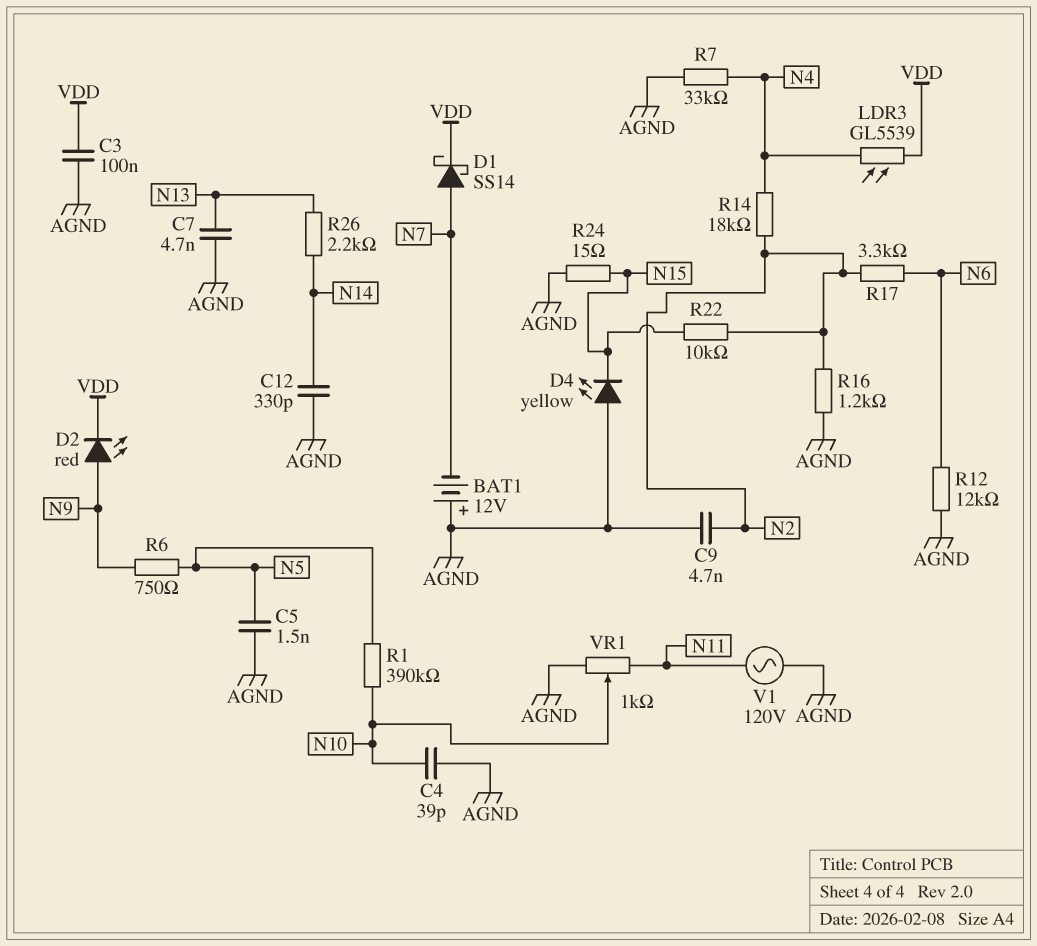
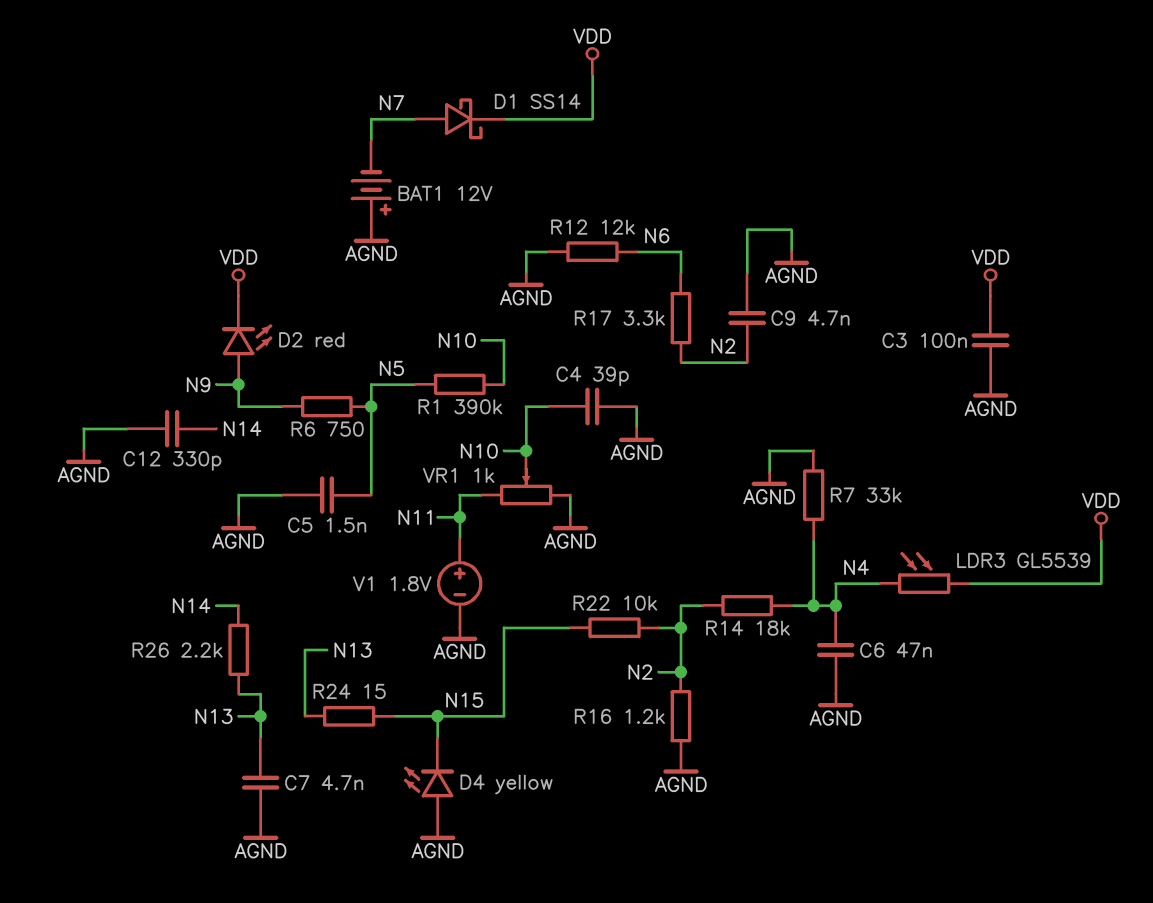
C6: none -> 47nF (AGND, N4)
R24: 15 (AGND, N15) -> 15 (N13, N15)
V1: AC 120V (AGND, N11) -> 1.8V (plus N11, minus AGND)

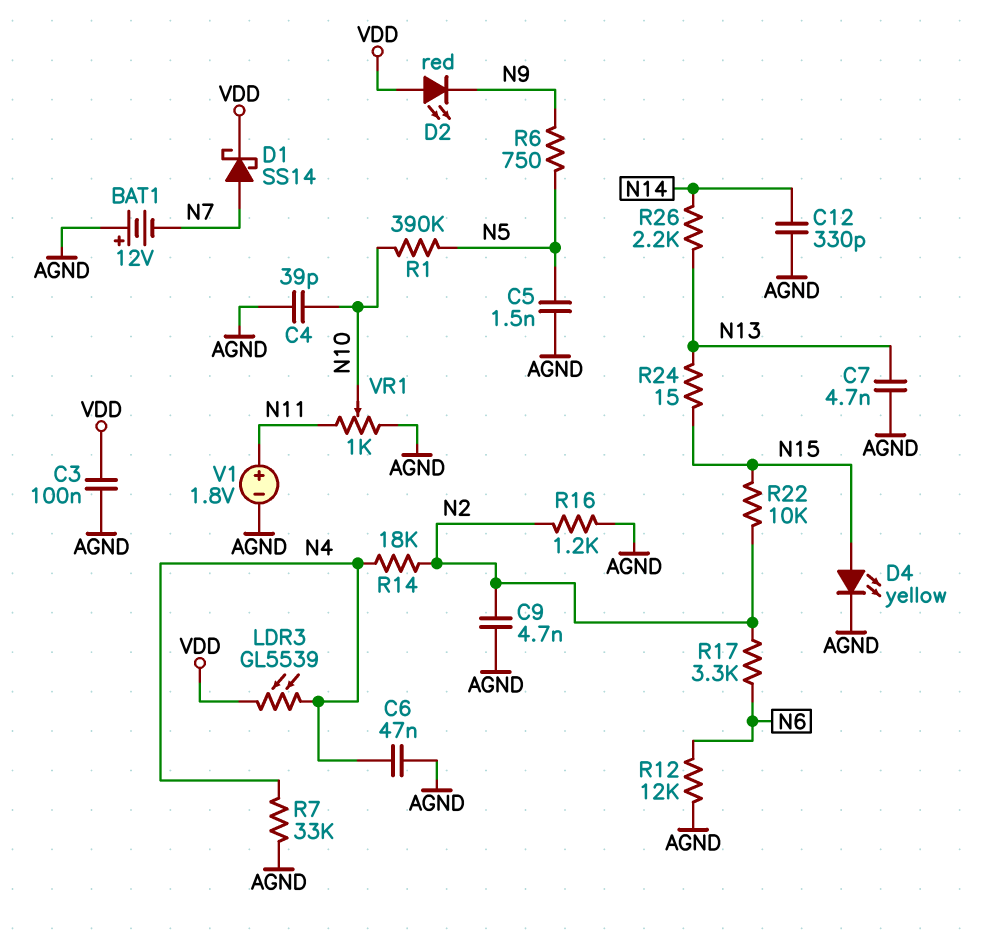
D2: LED red (A N9, K VDD) -> LED red (A VDD, K N9)
D4: LED yellow (A AGND, K N15) -> LED yellow (A N15, K AGND)

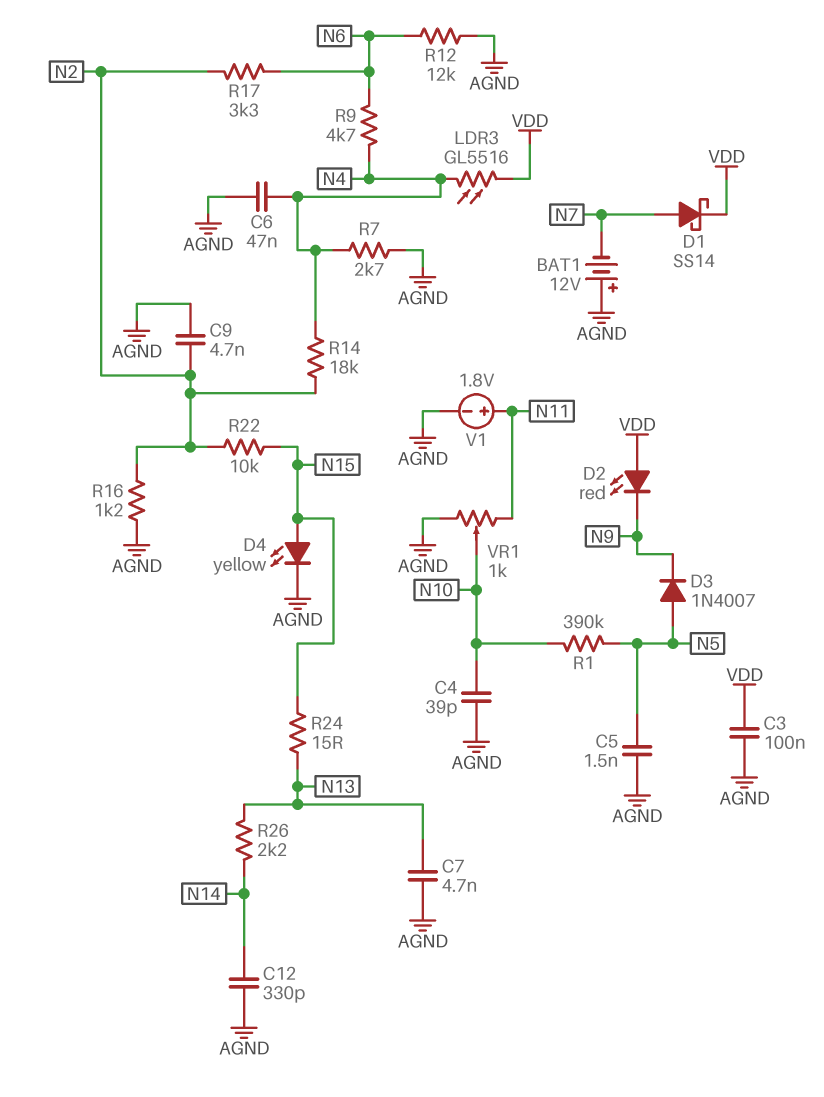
D3: none -> diode 1N4007 (A N5, K N9)
LDR3: GL5539 (N4, VDD) -> GL5516 (N4, VDD)
R6: 750 (N5, N9) -> none
R7: 33k (AGND, N4) -> 2.7k (AGND, N4)
R9: none -> 4.7k (N4, N6)

